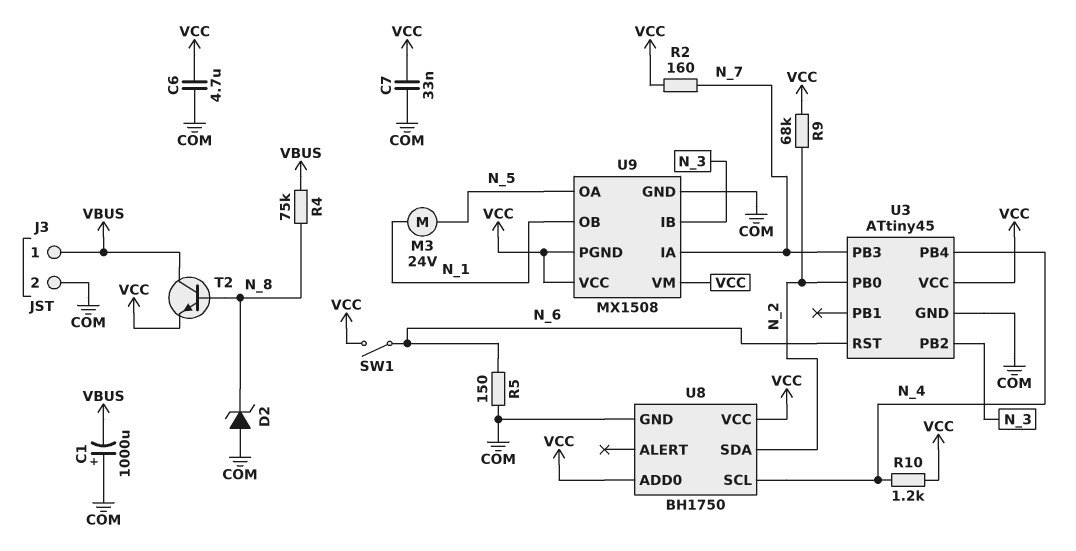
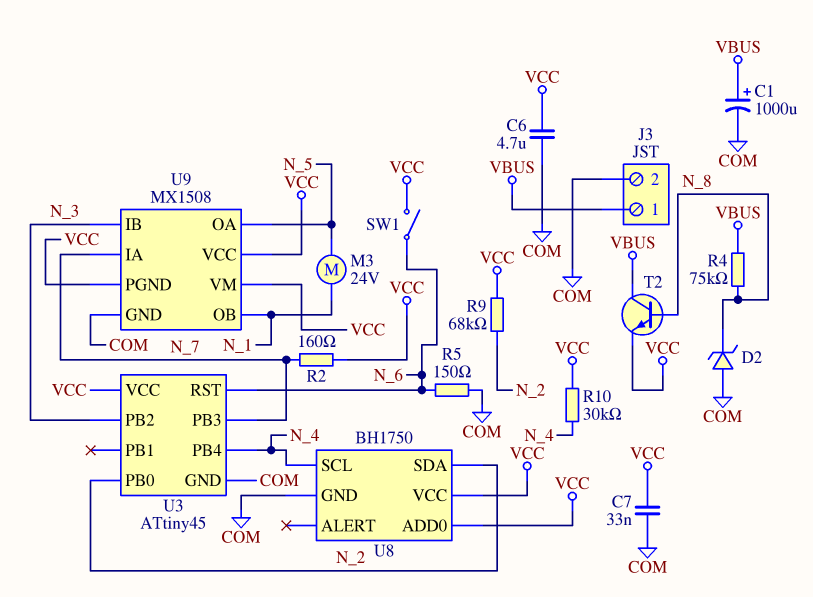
C1: 1000uF (plus COM, minus VBUS) -> 1000uF (plus VBUS, minus COM)
R10: 1.2k (N_4, VCC) -> 30k (N_4, VCC)

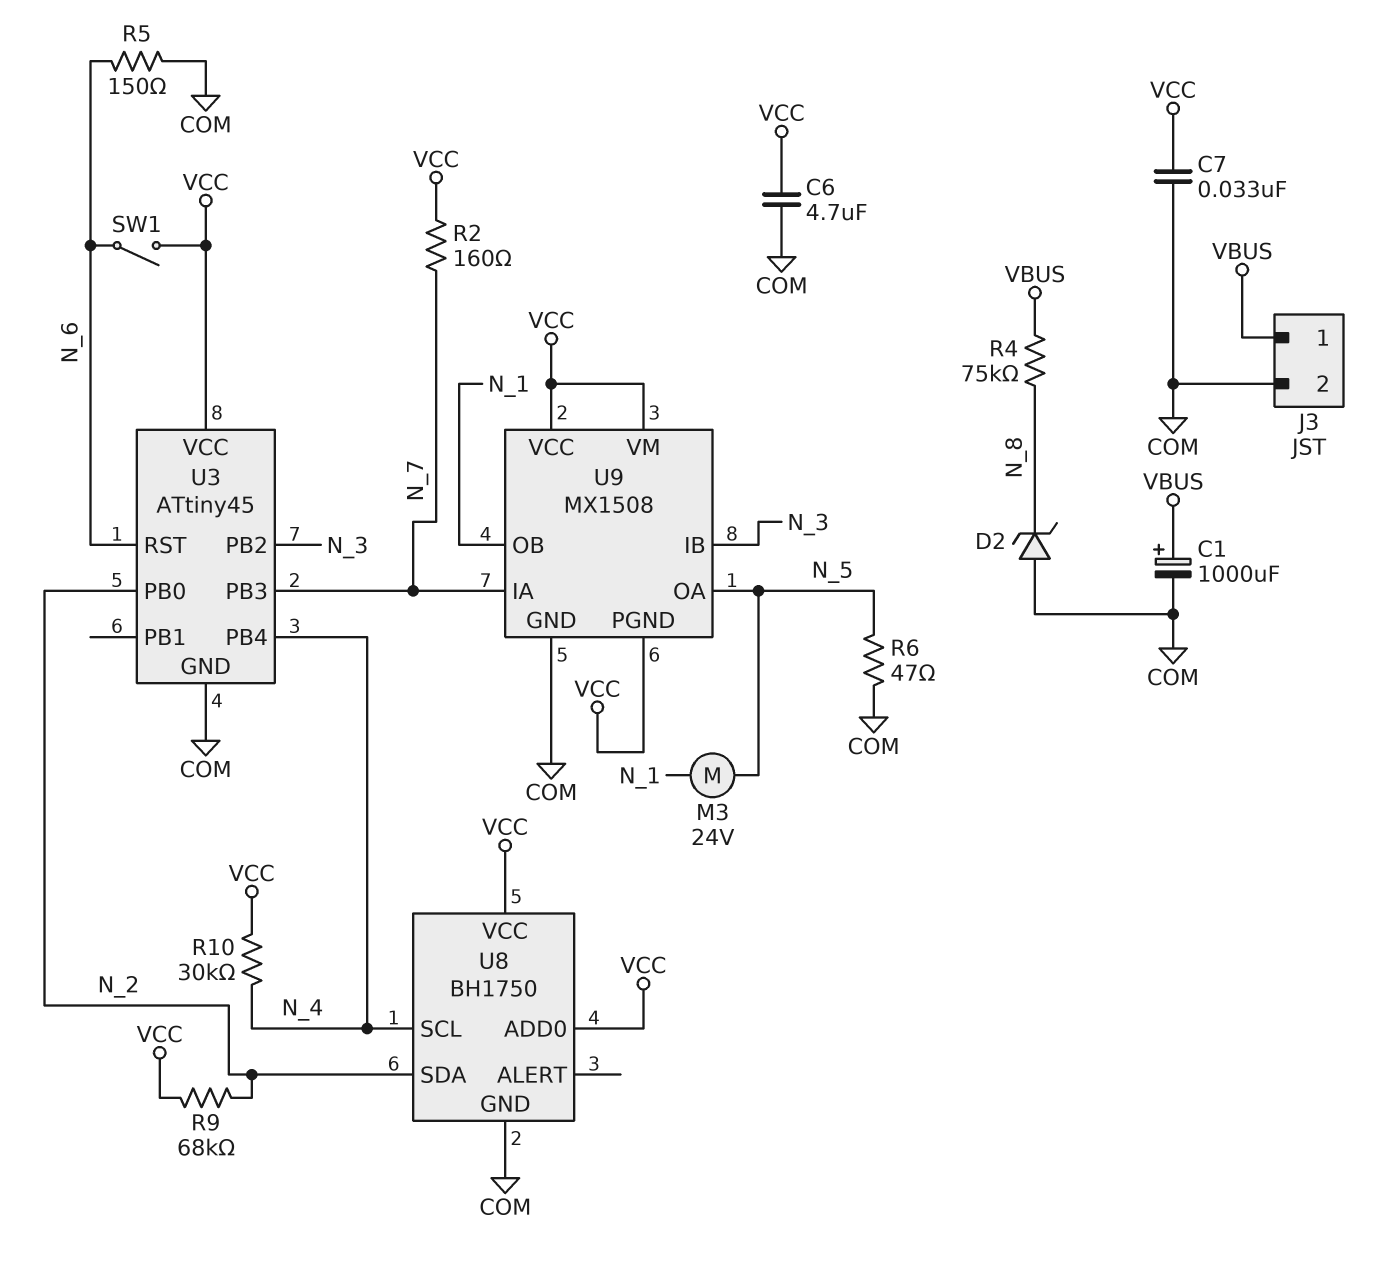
R6: none -> 47 (COM, N_5)
T2: NPN (B N_8, C VBUS, E VCC) -> none

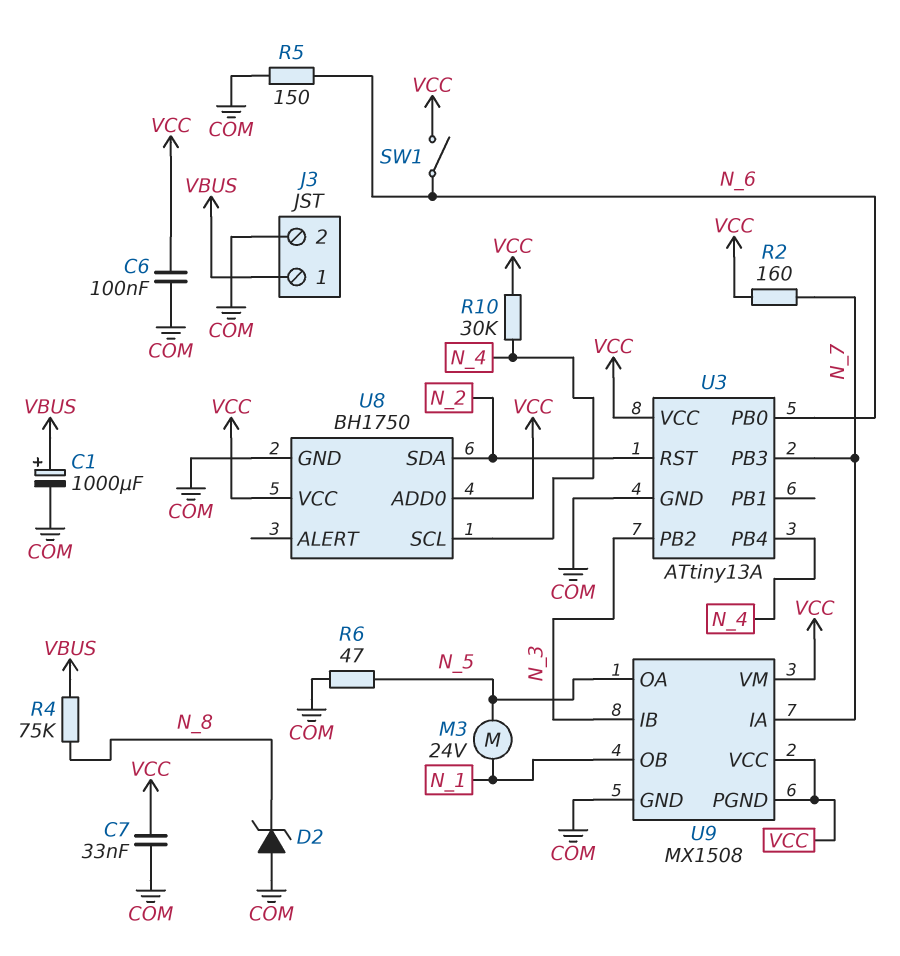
C6: 4.7uF (COM, VCC) -> 100nF (COM, VCC)
R9: 68k (N_2, VCC) -> none
U3: ATtiny45 -> ATtiny13A
U3 pin PB0: N_2 -> N_6
U3 pin RST: N_6 -> N_2

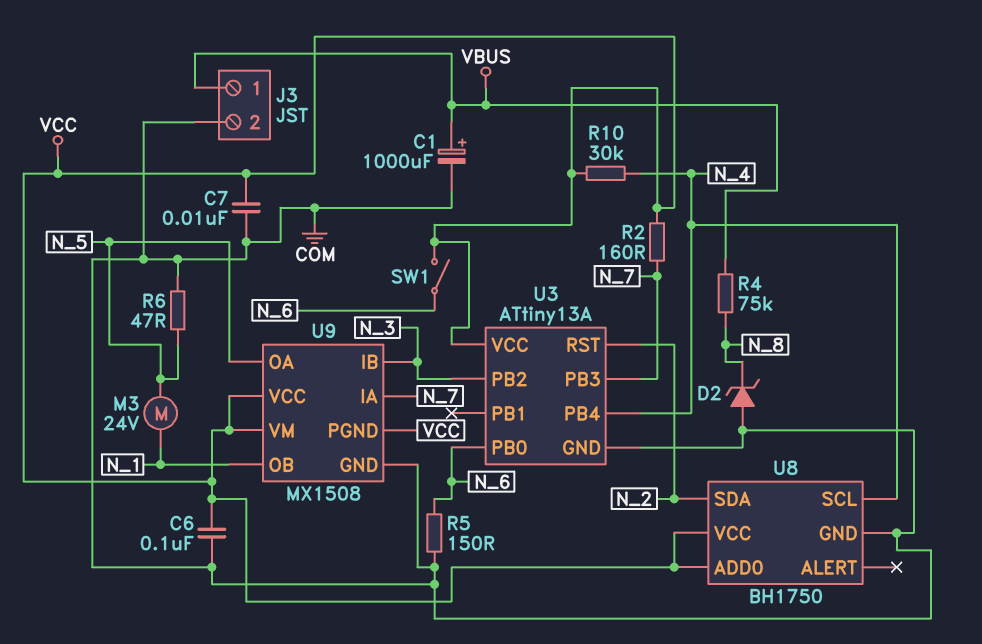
C7: 33nF (COM, VCC) -> 10nF (COM, VCC)

